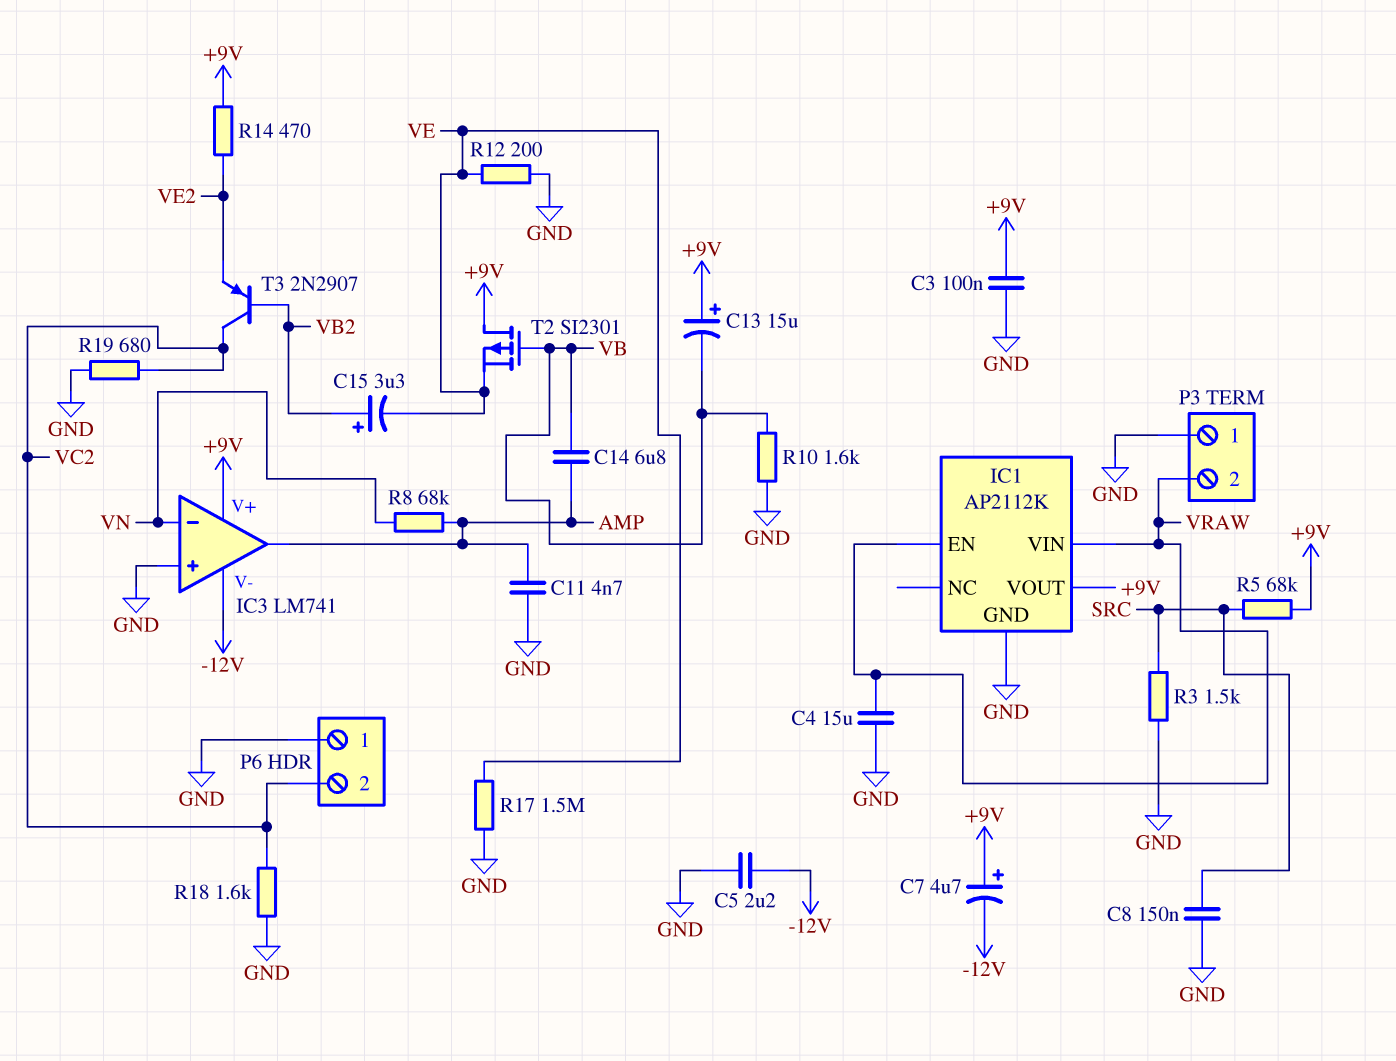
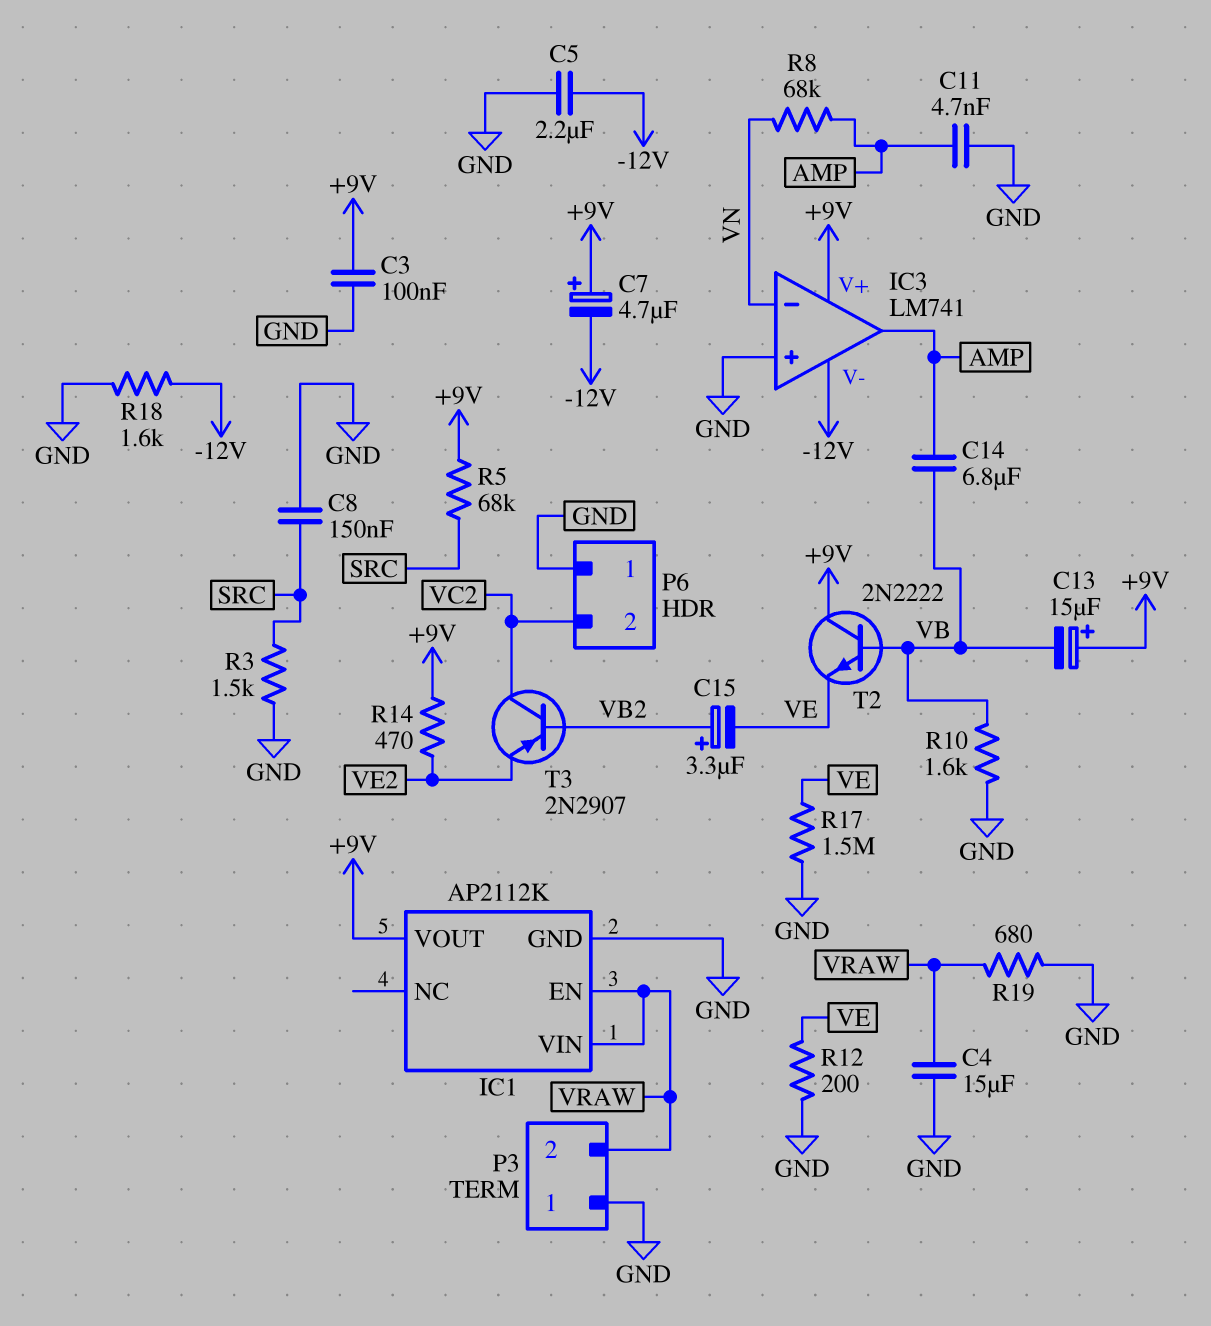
R18: 1.6k (GND, VC2) -> 1.6k (-12V, GND)
R19: 680 (GND, VC2) -> 680 (GND, VRAW)
T2: PMOS SI2301 (G VB, D +9V, S VE) -> NPN 2N2222 (B VB, C +9V, E VE)

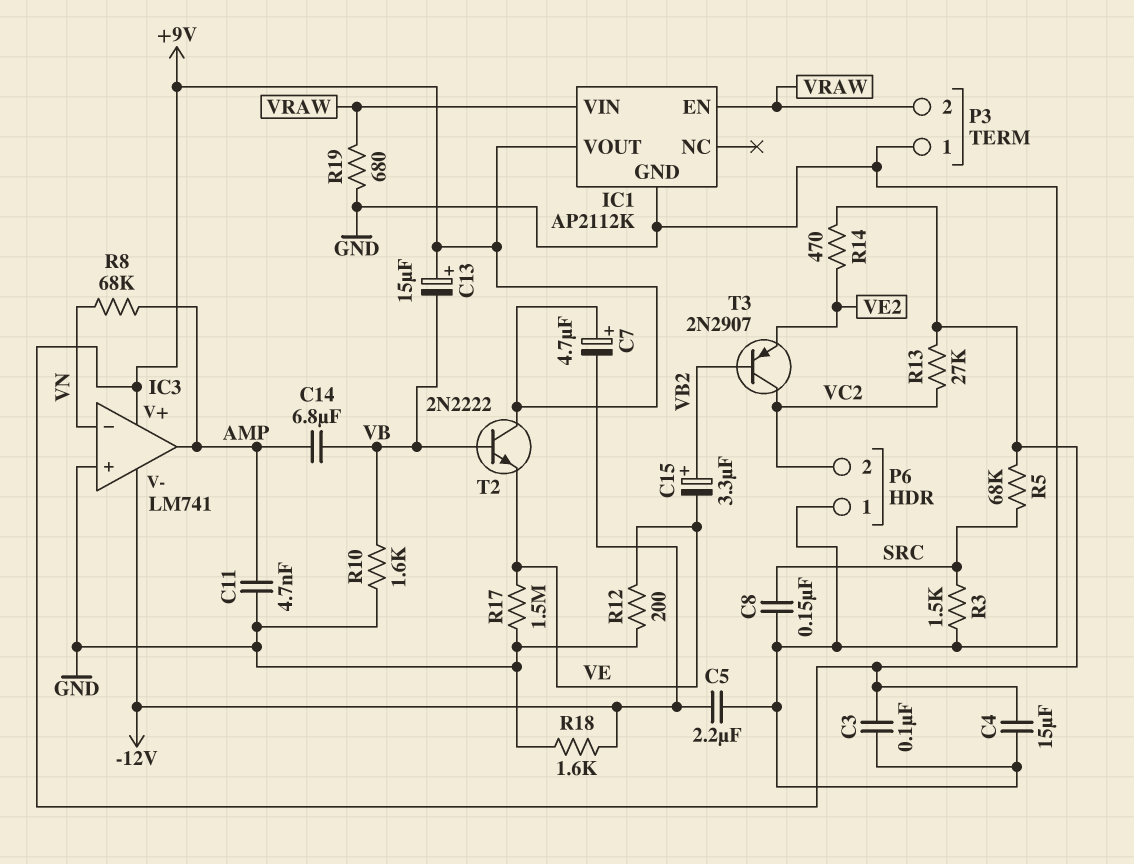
C4: 15uF (GND, VRAW) -> 15uF (+9V, GND)
R13: none -> 27k (+9V, VC2)

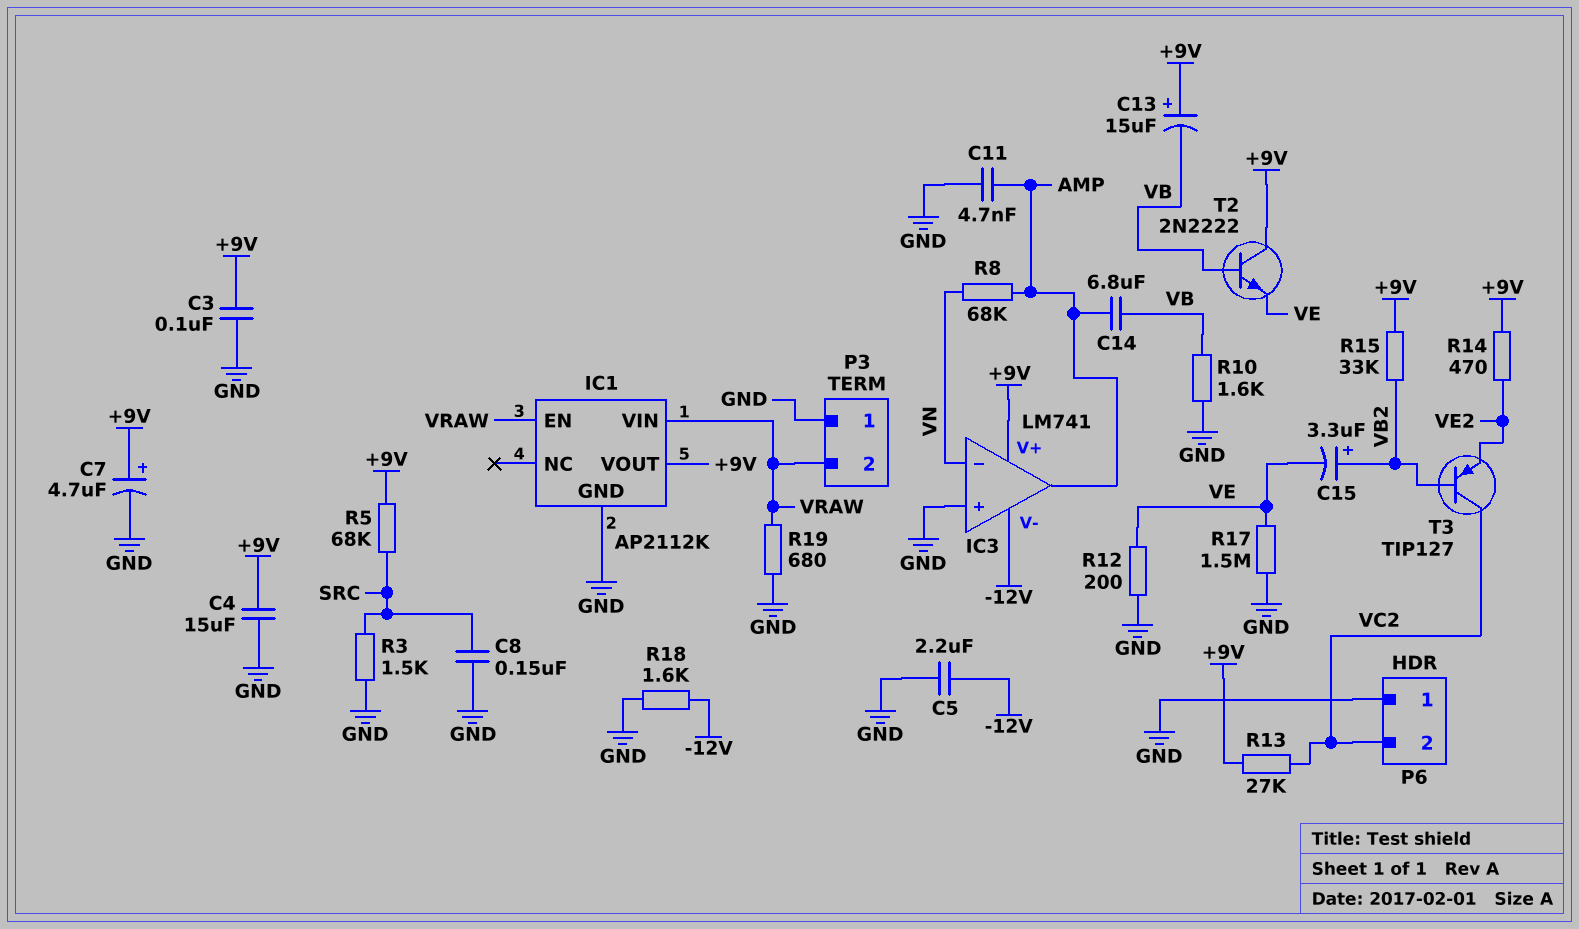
C7: 4.7uF (plus +9V, minus -12V) -> 4.7uF (plus +9V, minus GND)
R15: none -> 33k (+9V, VB2)
T3: PNP 2N2907 (B VB2, C VC2, E VE2) -> PNP TIP127 (B VB2, C VC2, E VE2)

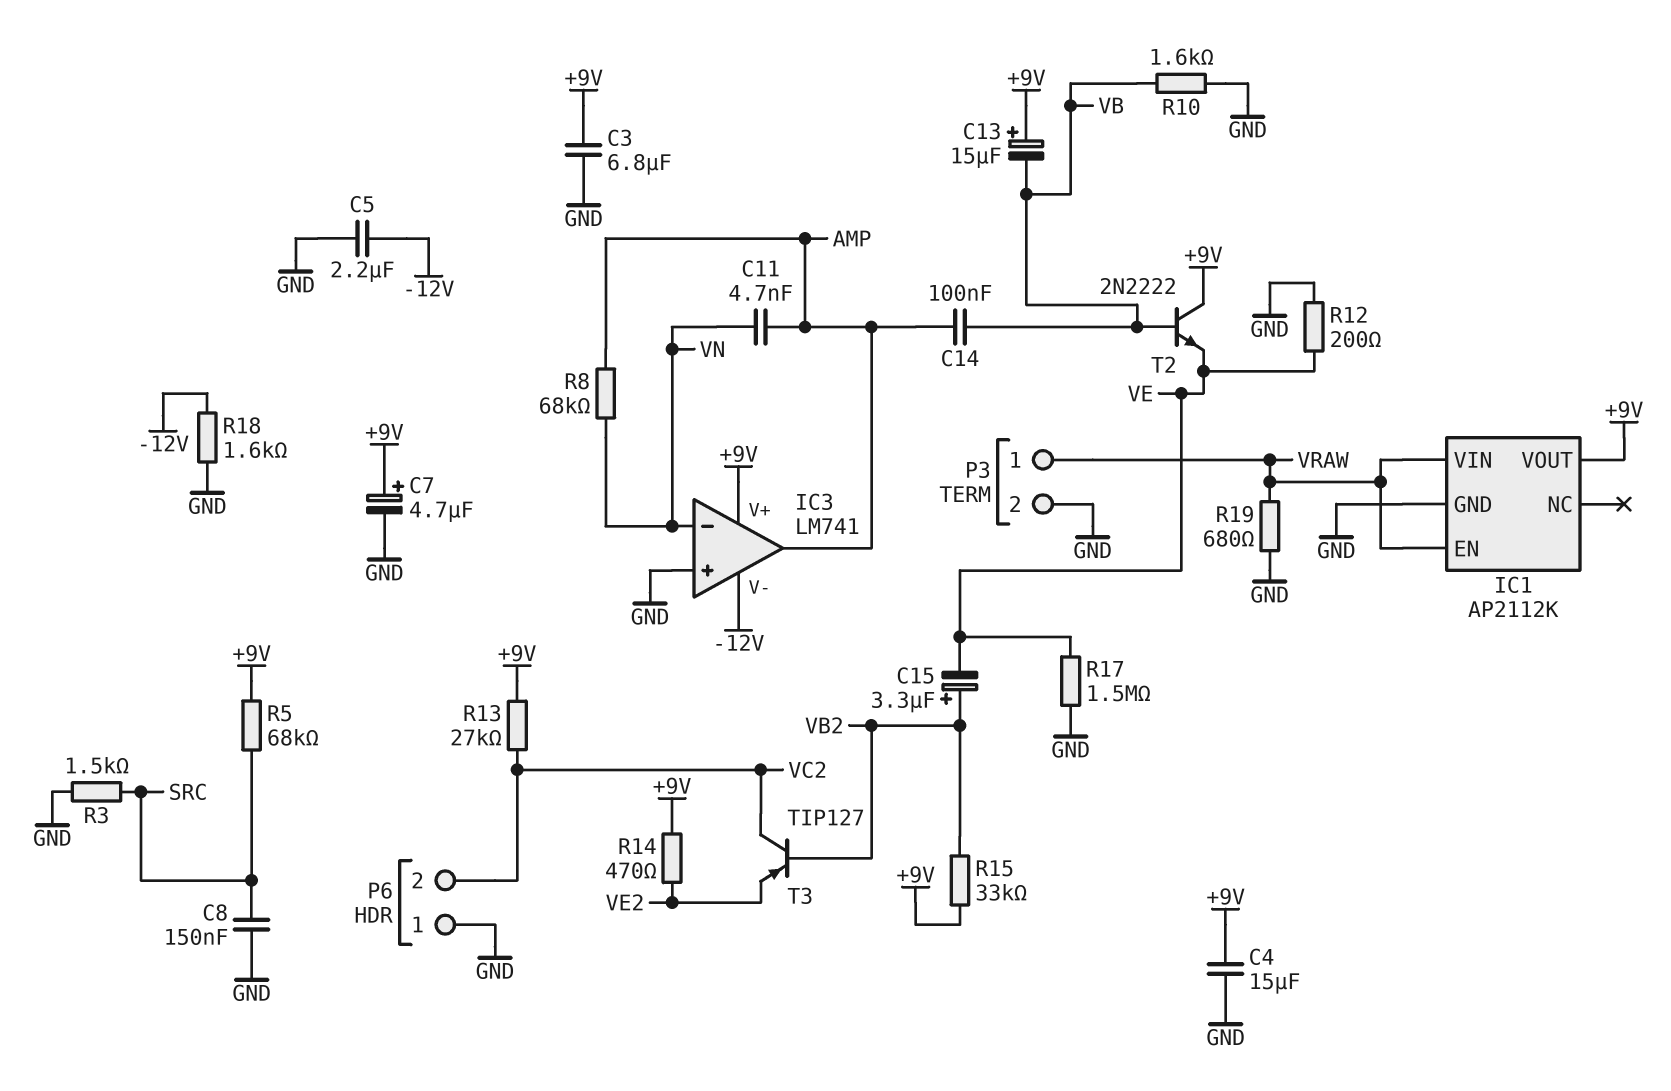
C3: 100nF (+9V, GND) -> 6.8uF (+9V, GND)
C11: 4.7nF (AMP, GND) -> 4.7nF (AMP, VN)
C14: 6.8uF (AMP, VB) -> 100nF (AMP, VB)
P3 pin 1: GND -> VRAW
P3 pin 2: VRAW -> GND

